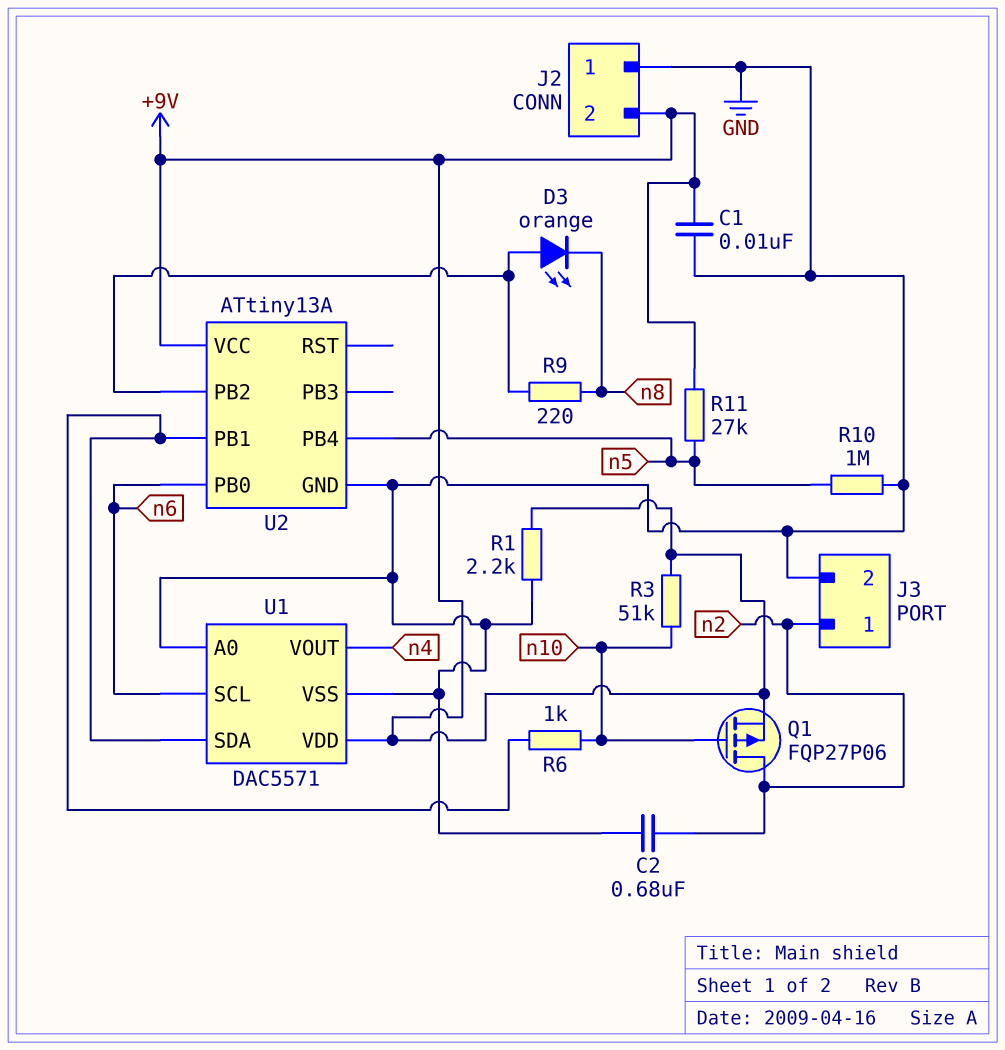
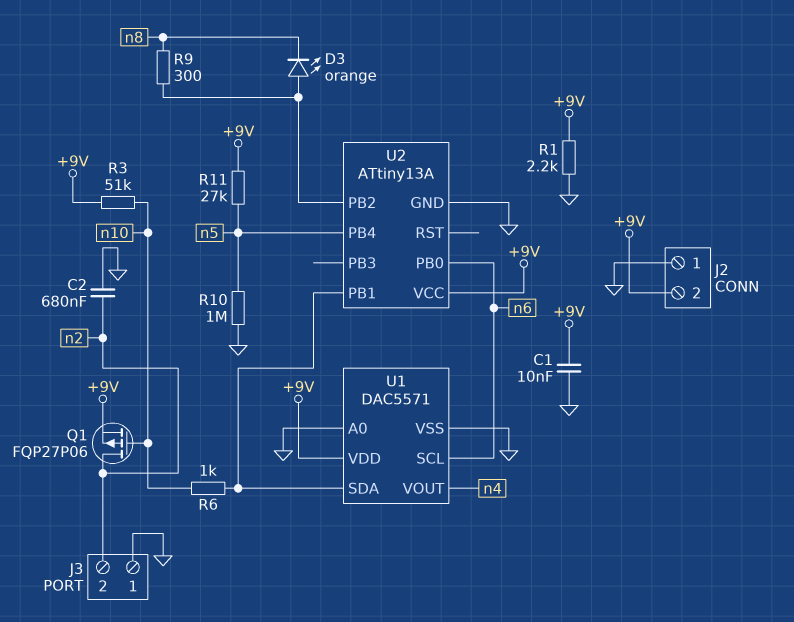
J3 pin 1: n2 -> GND
J3 pin 2: GND -> n2
R9: 220 (U2/PB2, n8) -> 300 (U2/PB2, n8)

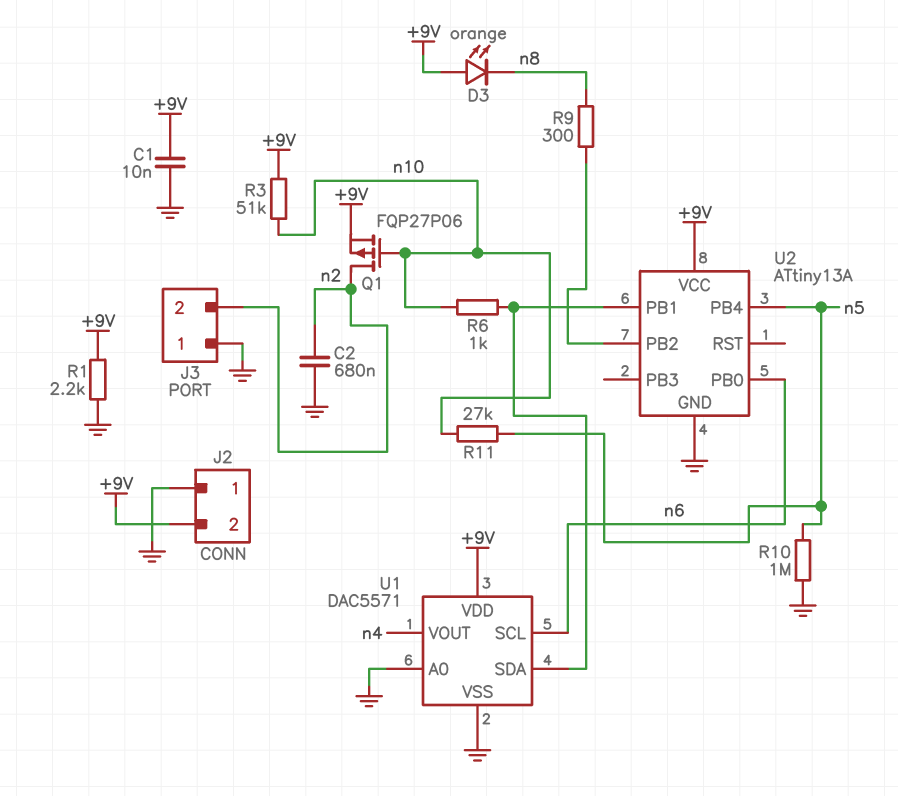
D3: LED orange (A U2/PB2, K n8) -> LED orange (A +9V, K n8)
R11: 27k (+9V, n5) -> 27k (n5, n10)

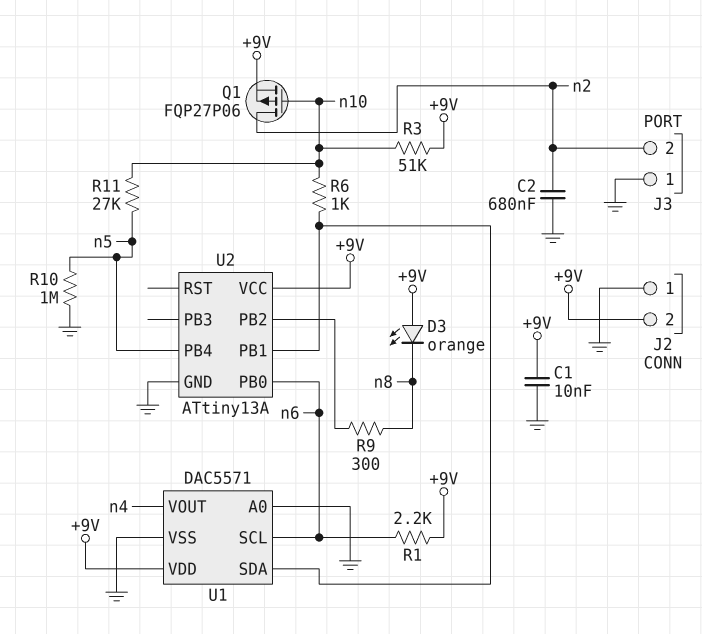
R1: 2.2k (+9V, GND) -> 2.2k (+9V, n6)

